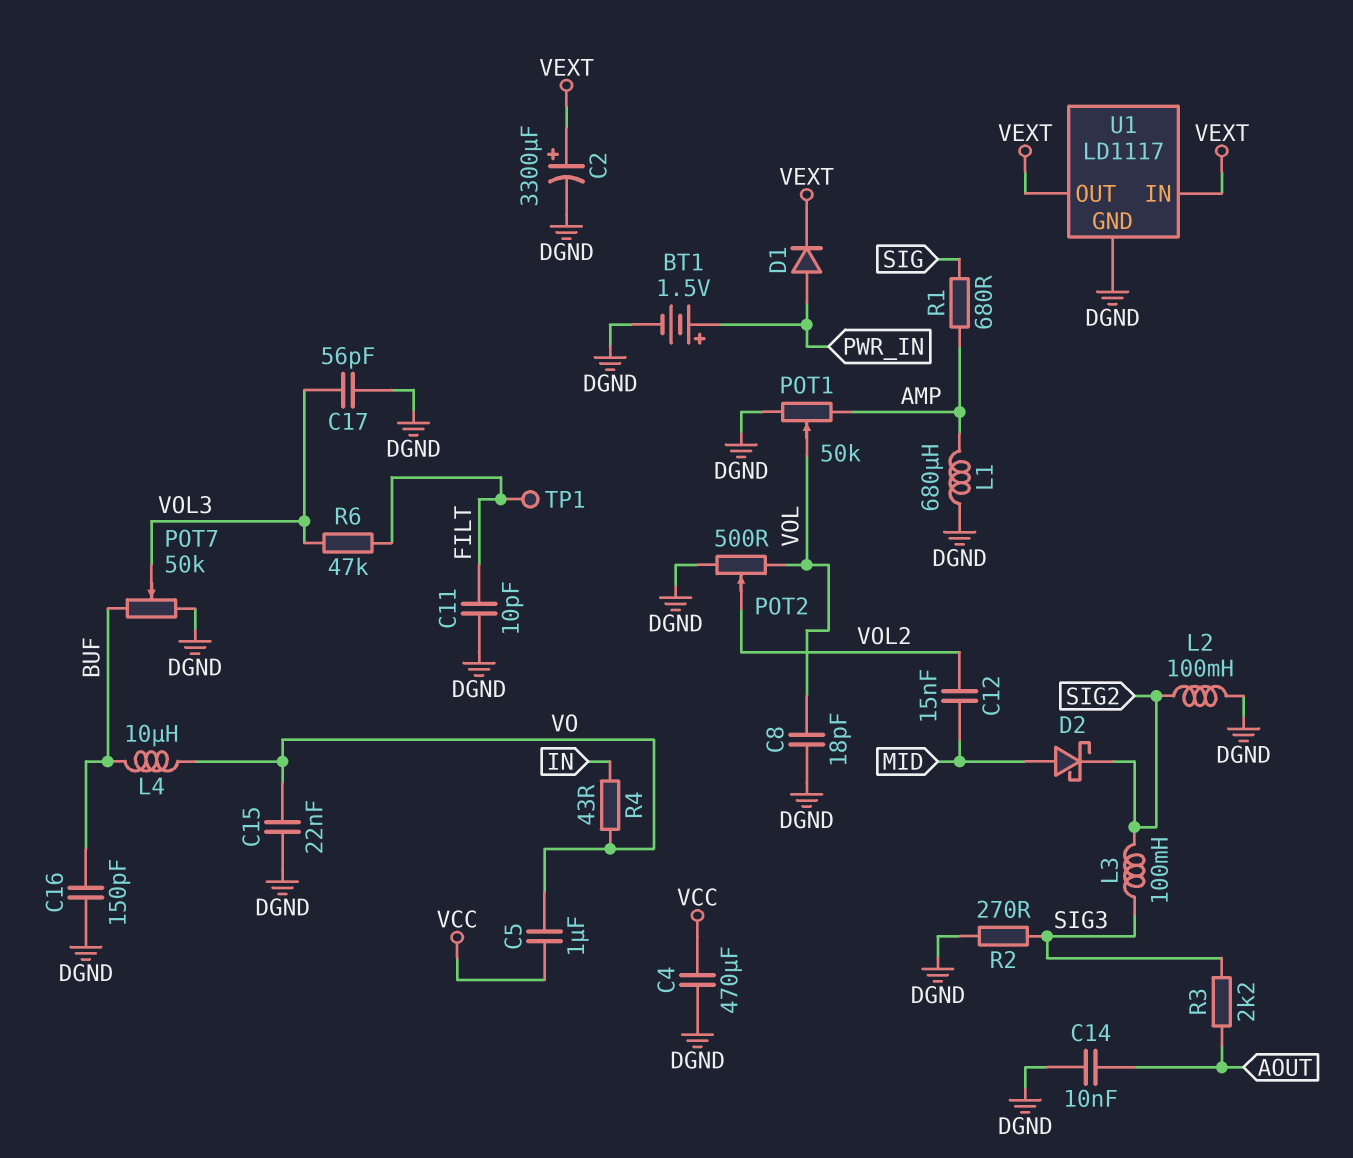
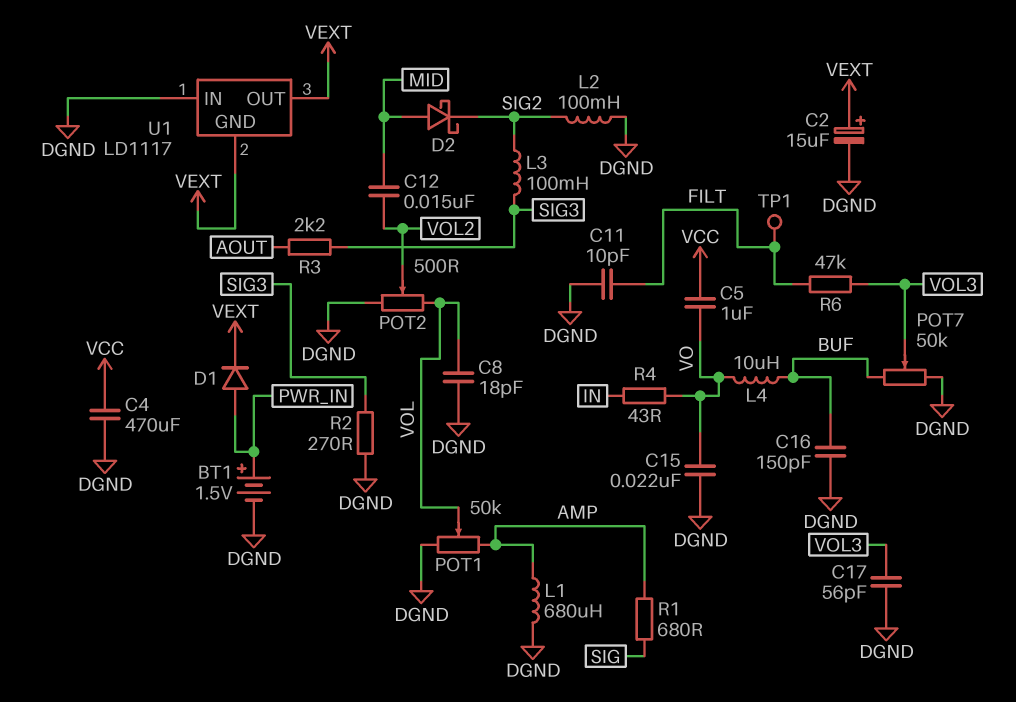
C2: 3300uF (plus VEXT, minus DGND) -> 15uF (plus VEXT, minus DGND)
C14: 10nF (AOUT, DGND) -> none
U1 pin GND: DGND -> VEXT
U1 pin IN: VEXT -> DGND

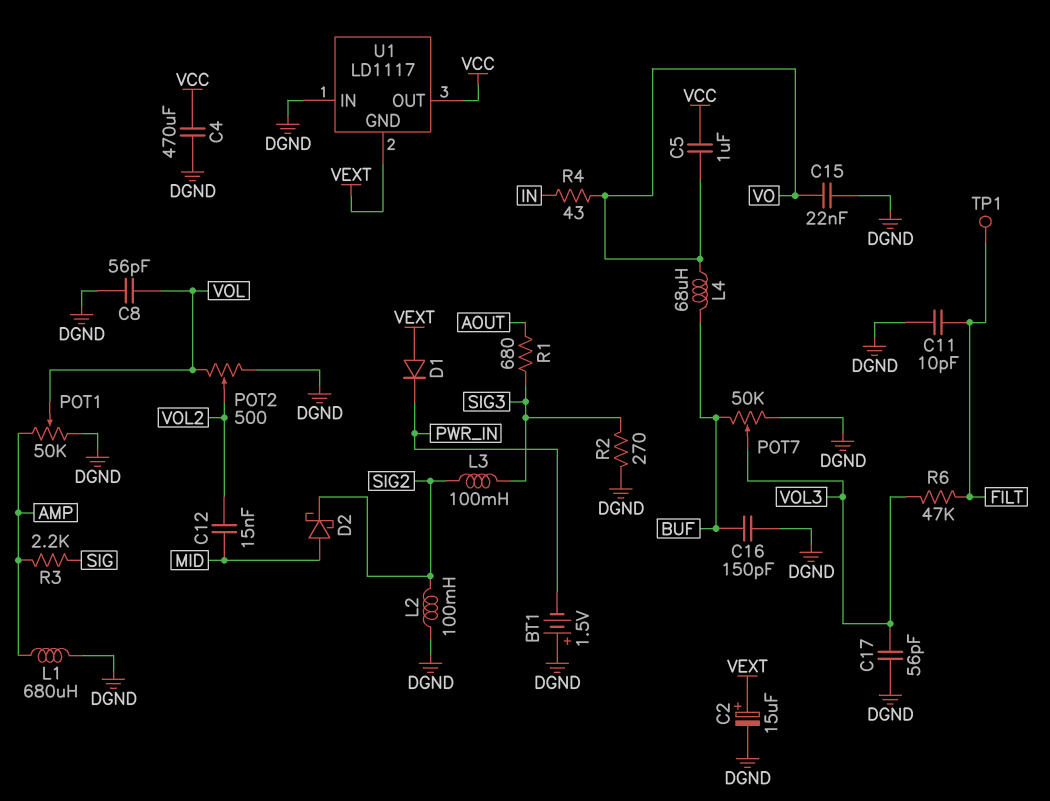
BT1: 1.5V (plus PWR_IN, minus DGND) -> 1.5V (plus DGND, minus PWR_IN)
C8: 18pF (DGND, VOL) -> 56pF (DGND, VOL)
D1: diode (A PWR_IN, K VEXT) -> diode (A VEXT, K PWR_IN)
L4: 10uH (BUF, VO) -> 68uH (BUF, VO)
R1: 680 (AMP, SIG) -> 680 (AOUT, SIG3)
R3: 2.2k (AOUT, SIG3) -> 2.2k (AMP, SIG)
U1 pin OUT: VEXT -> VCC

